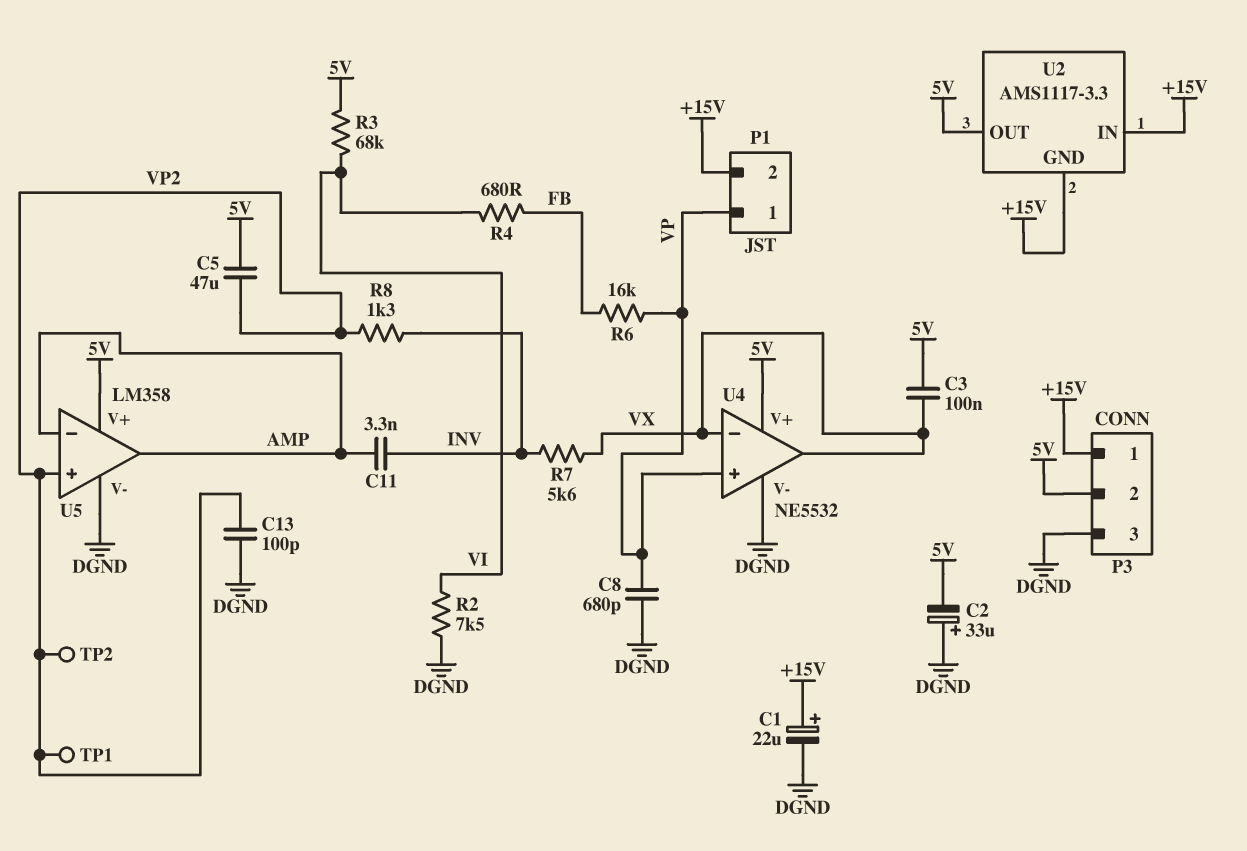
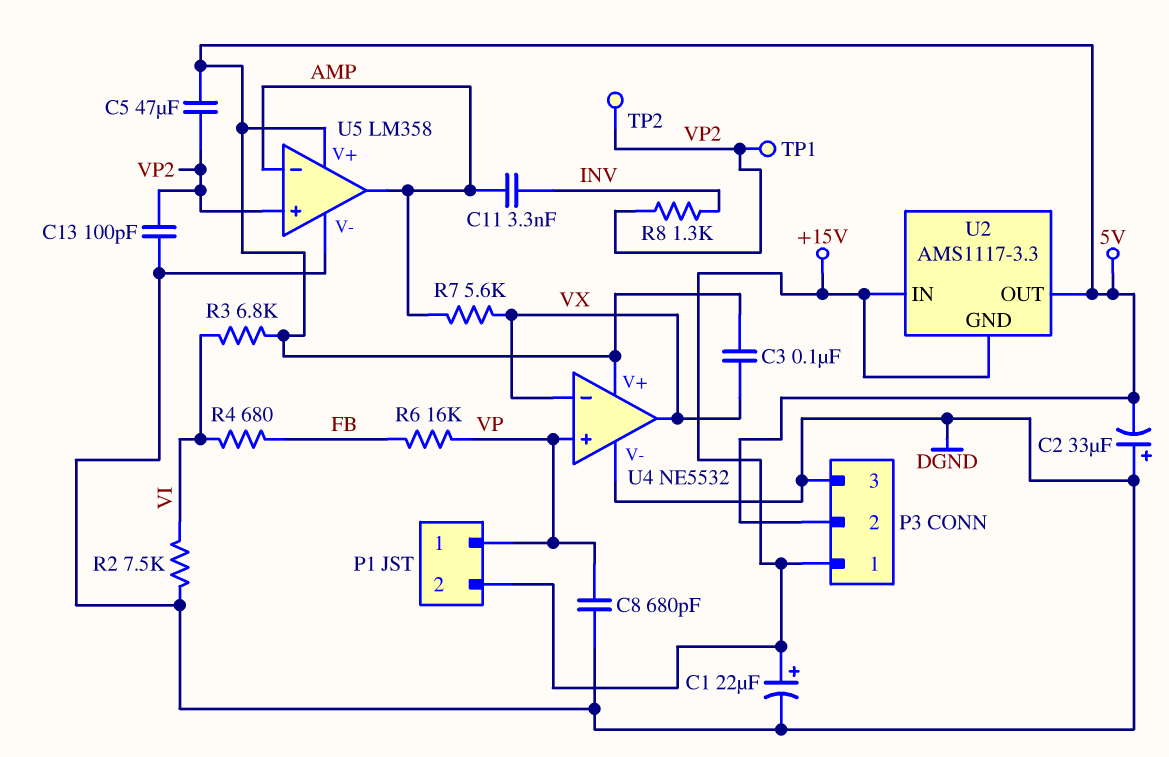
R3: 68k (5V, VI) -> 6.8k (5V, VI)
R7: 5.6k (INV, VX) -> 5.6k (AMP, VX)

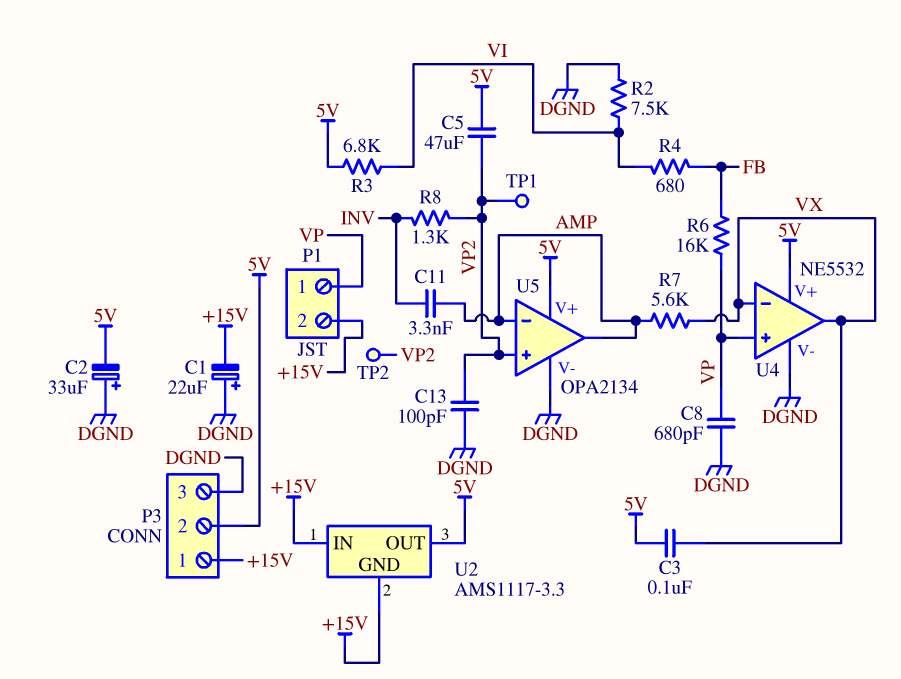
C1: 22uF (plus +15V, minus DGND) -> 22uF (plus DGND, minus +15V)
U5: LM358 -> OPA2134

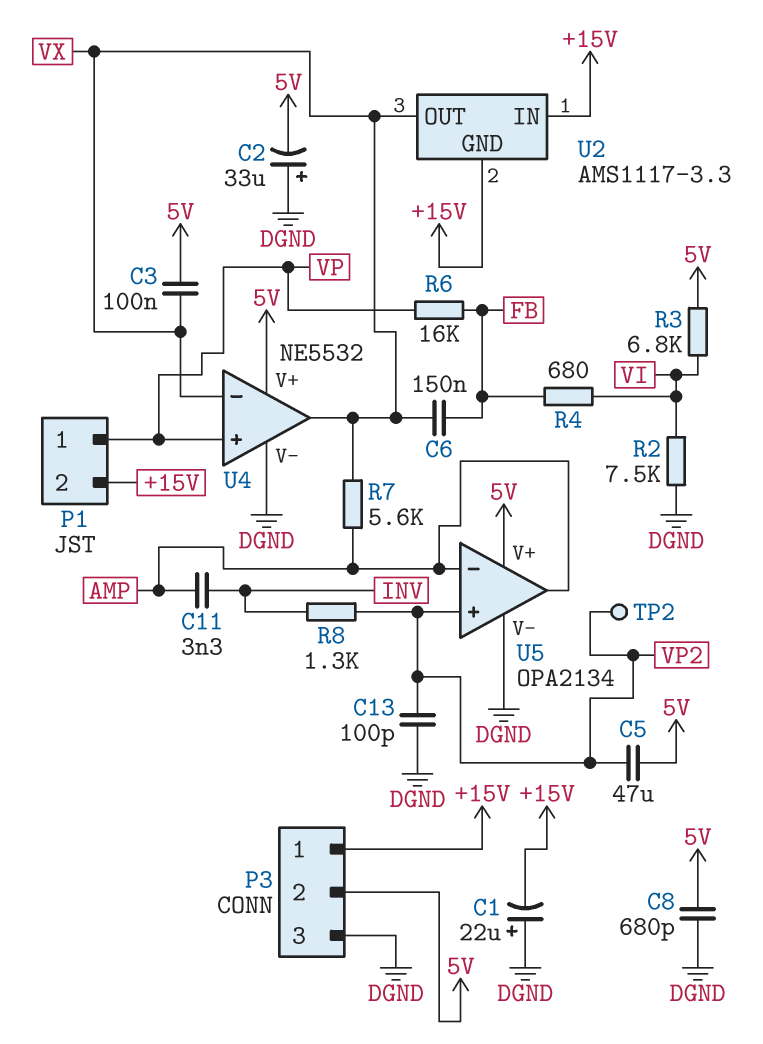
C6: none -> 150nF (FB, VX)
C8: 680pF (DGND, VP) -> 680pF (5V, DGND)
TP1: test point (VP2) -> none
U2 pin OUT: 5V -> VX

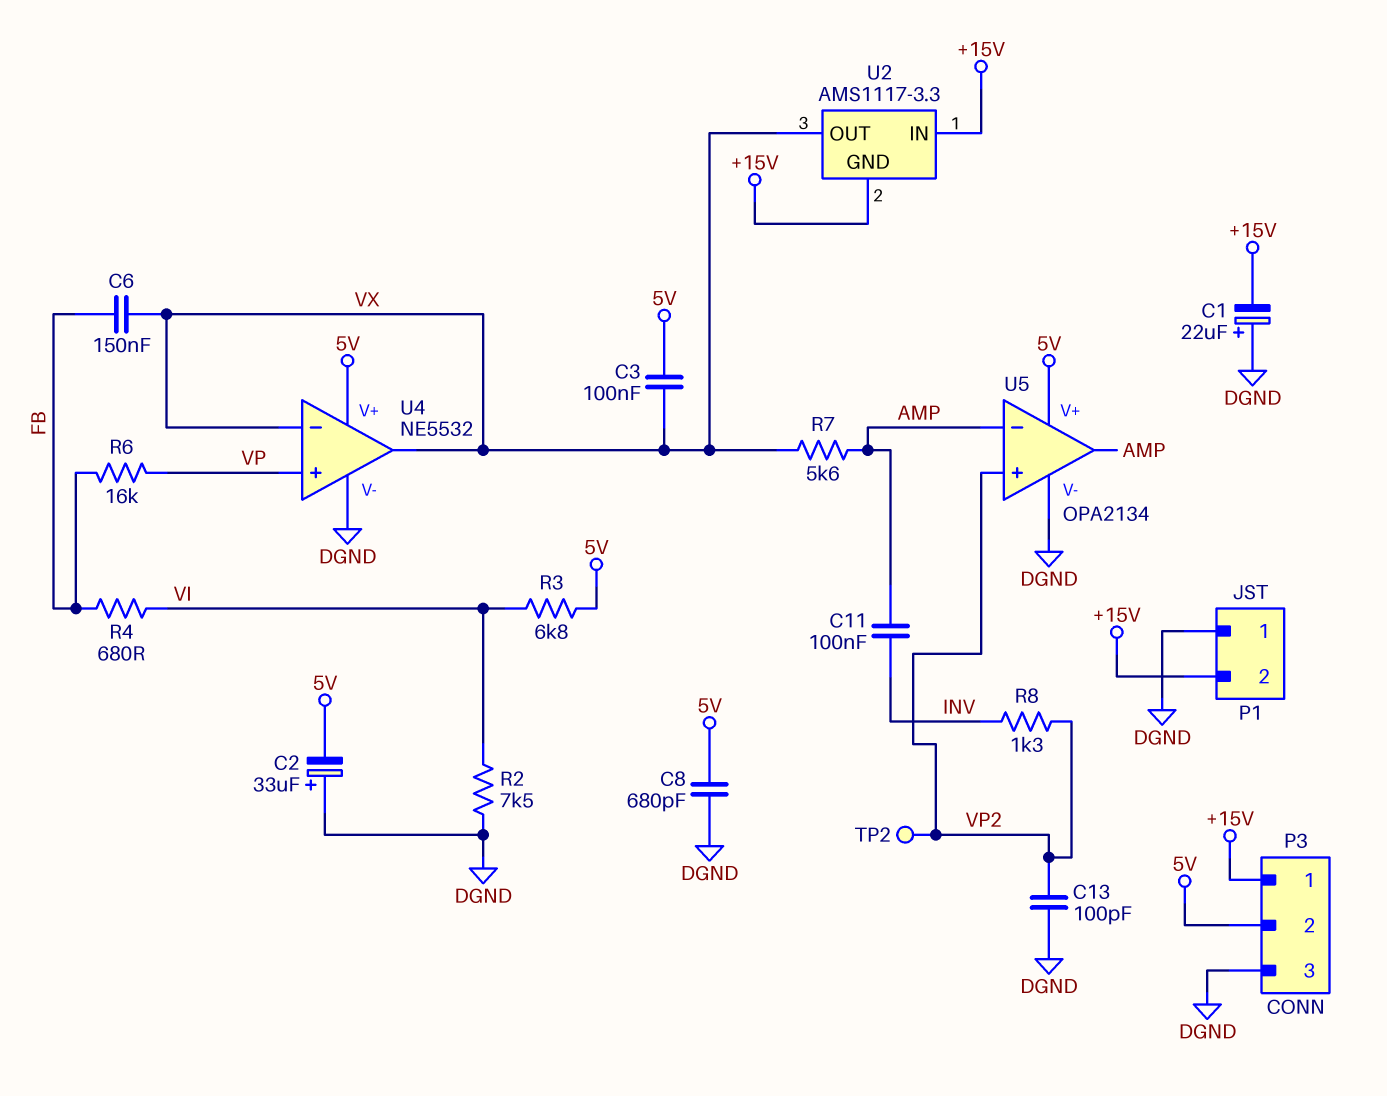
C5: 47uF (5V, VP2) -> none
C11: 3.3nF (AMP, INV) -> 100nF (AMP, INV)
P1 pin 1: VP -> DGND

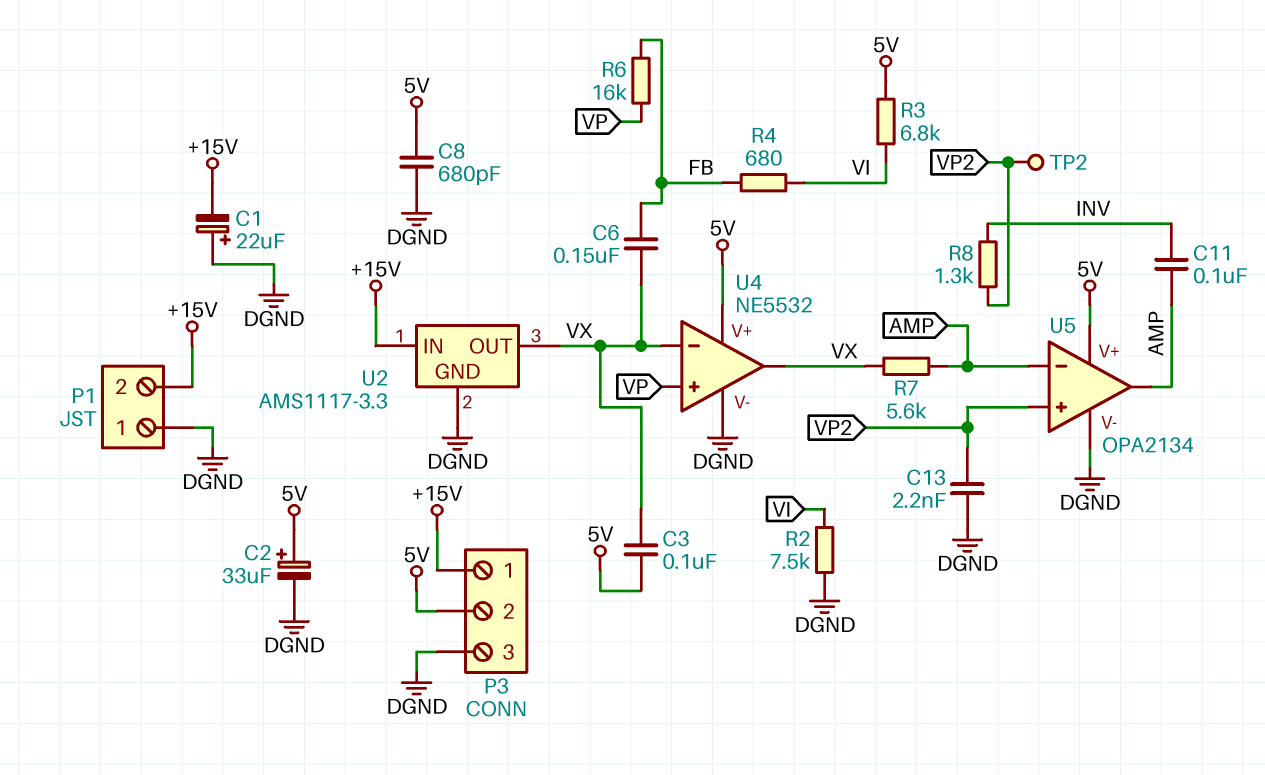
C2: 33uF (plus DGND, minus 5V) -> 33uF (plus 5V, minus DGND)
C13: 100pF (DGND, VP2) -> 2.2nF (DGND, VP2)
U2 pin GND: +15V -> DGND

